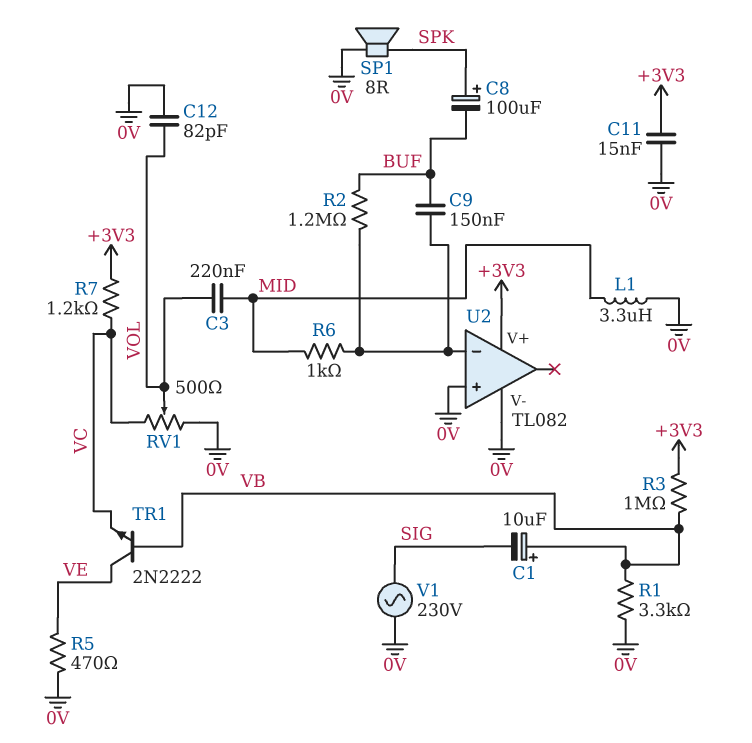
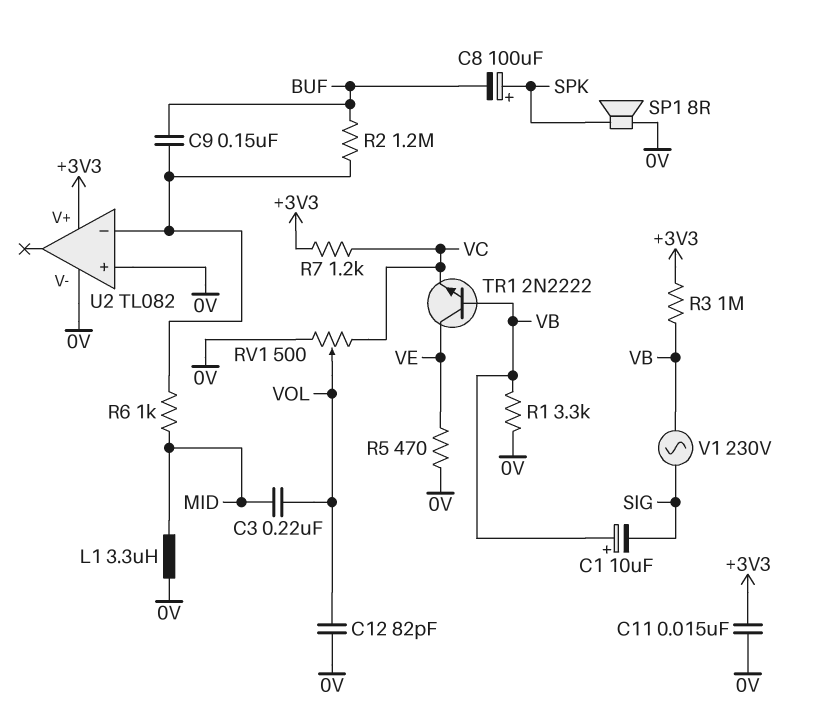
V1: AC 230V (0V, SIG) -> AC 230V (SIG, VB)

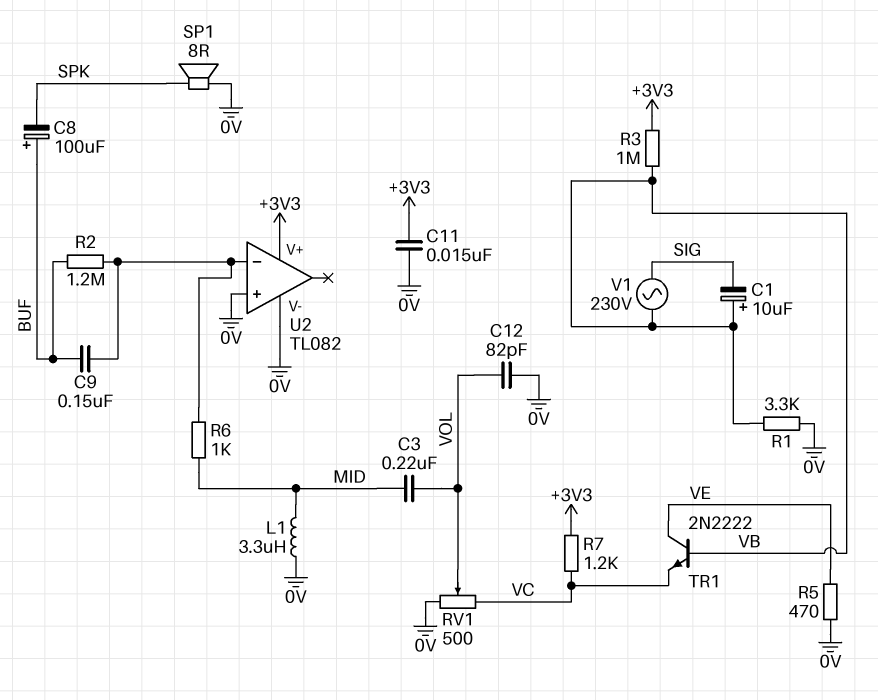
C8: 100uF (plus SPK, minus BUF) -> 100uF (plus BUF, minus SPK)

